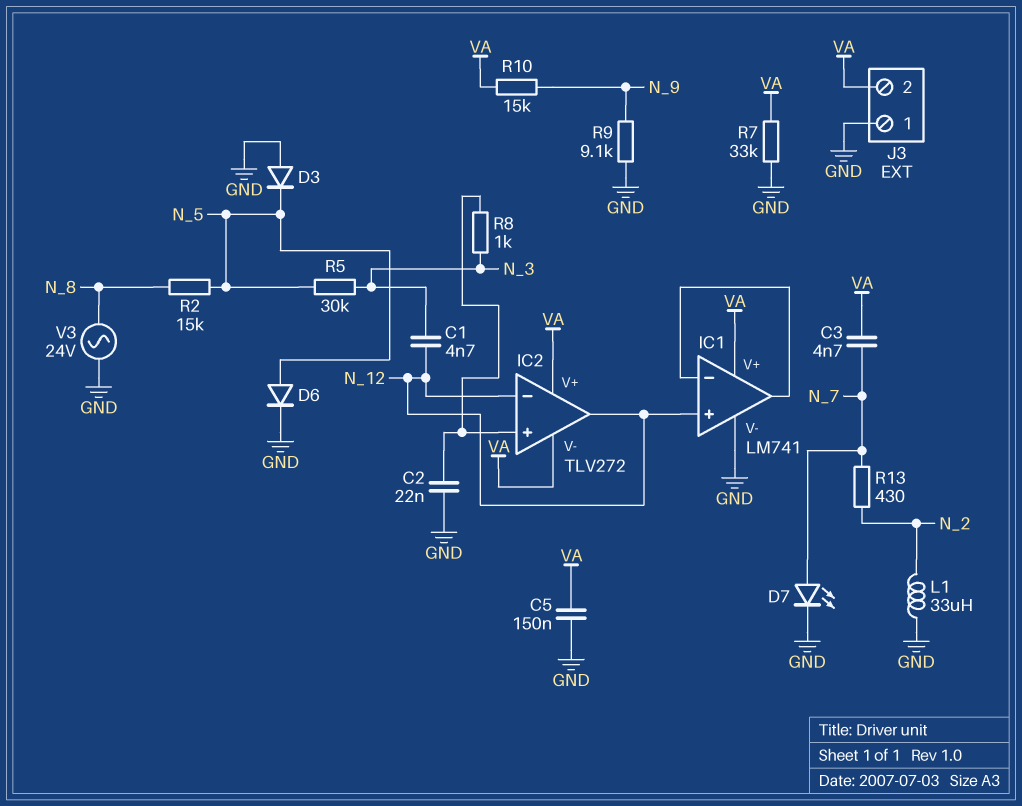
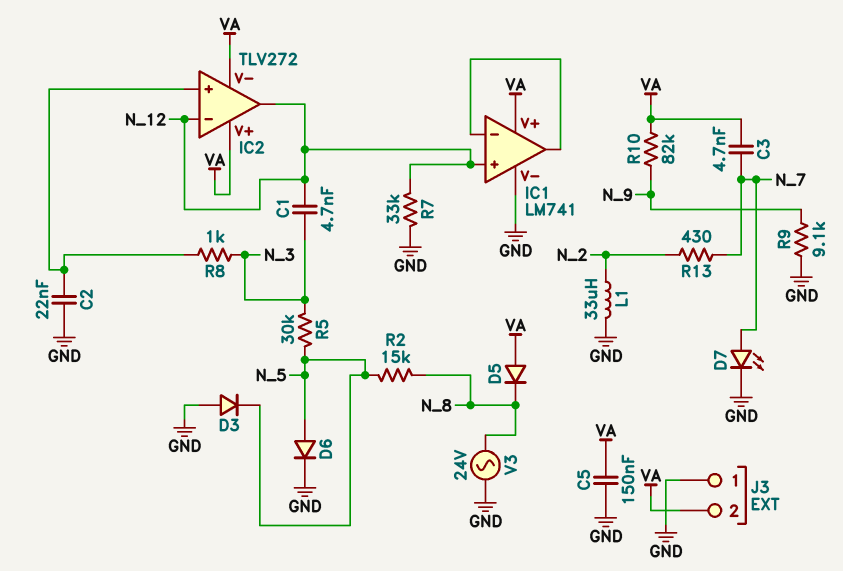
D5: none -> diode (A VA, K N_8)
R7: 33k (GND, VA) -> 33k (GND, N_12)
R10: 15k (N_9, VA) -> 82k (N_9, VA)

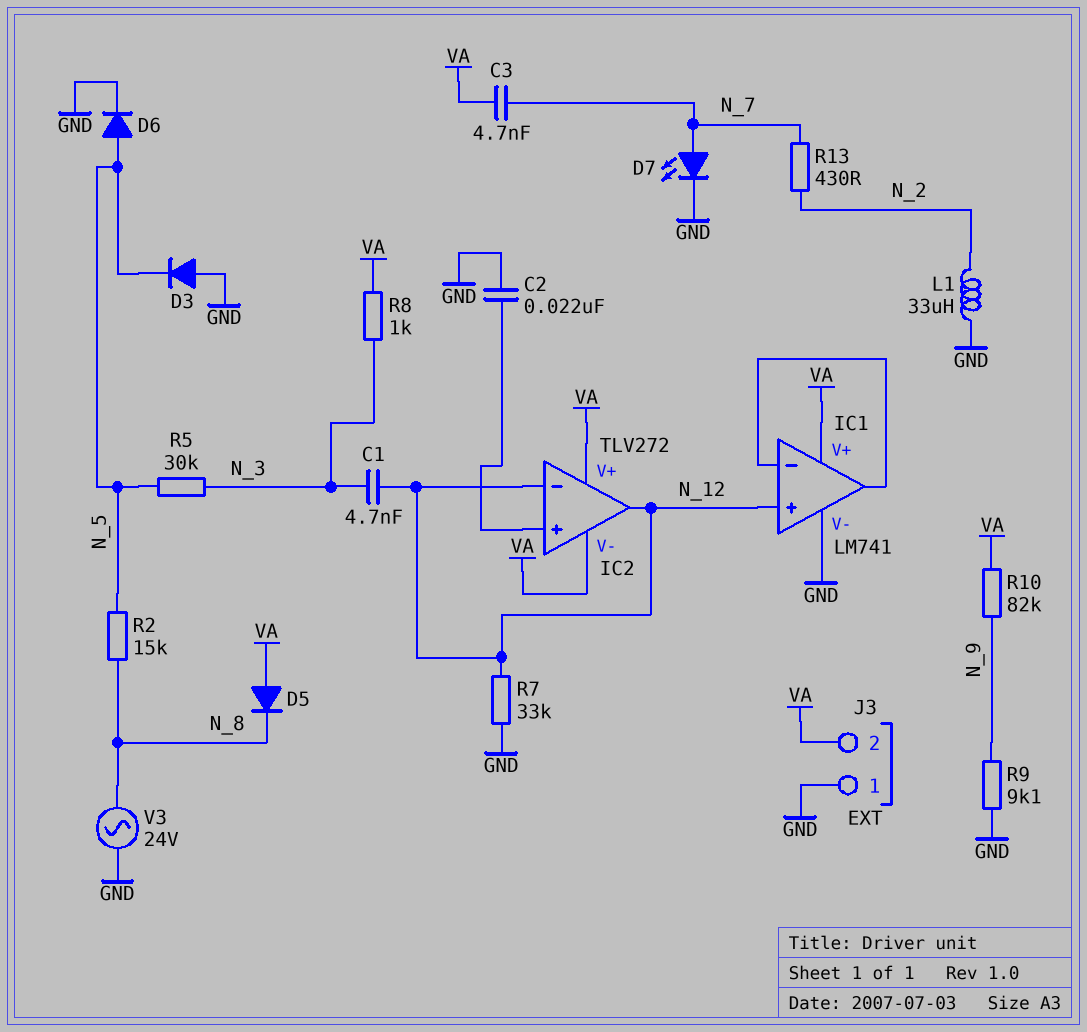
C5: 150nF (GND, VA) -> none
R8: 1k (IC2/in+, N_3) -> 1k (N_3, VA)

